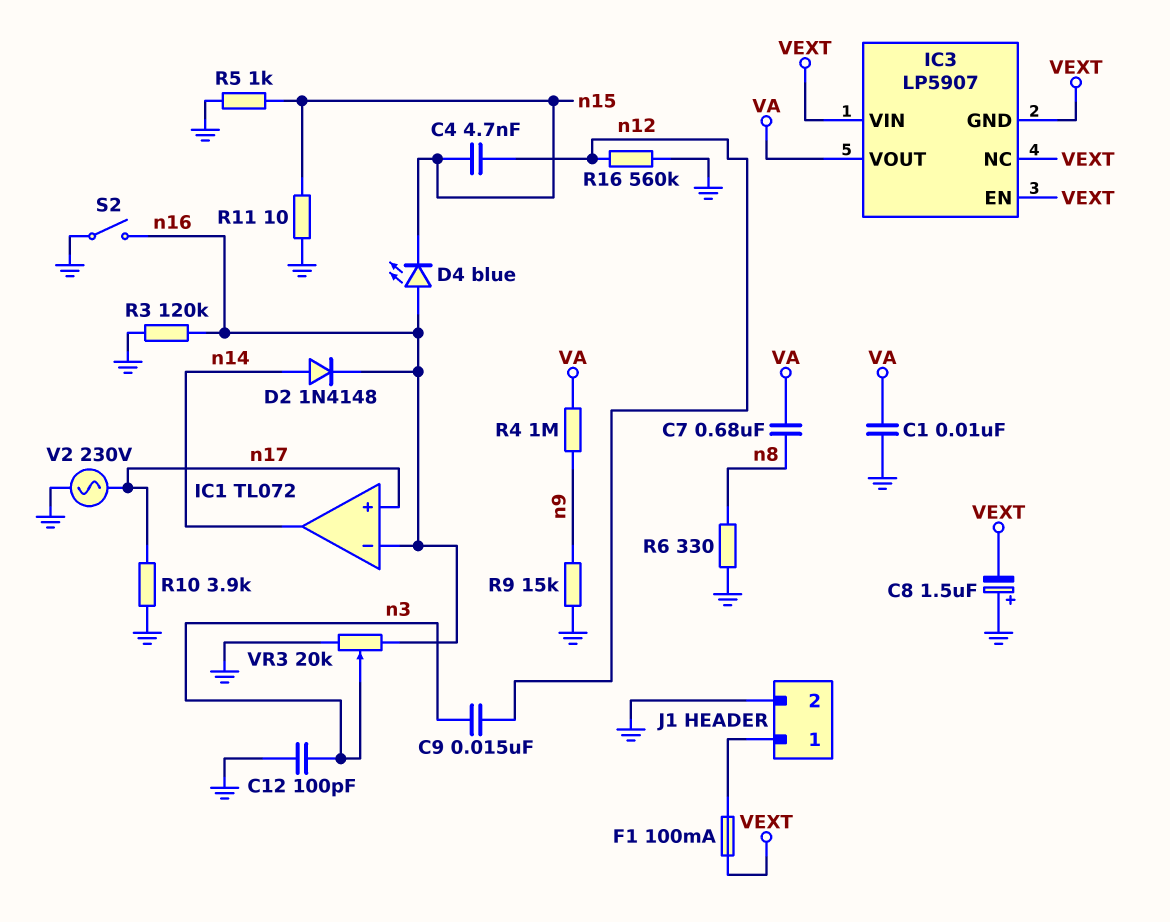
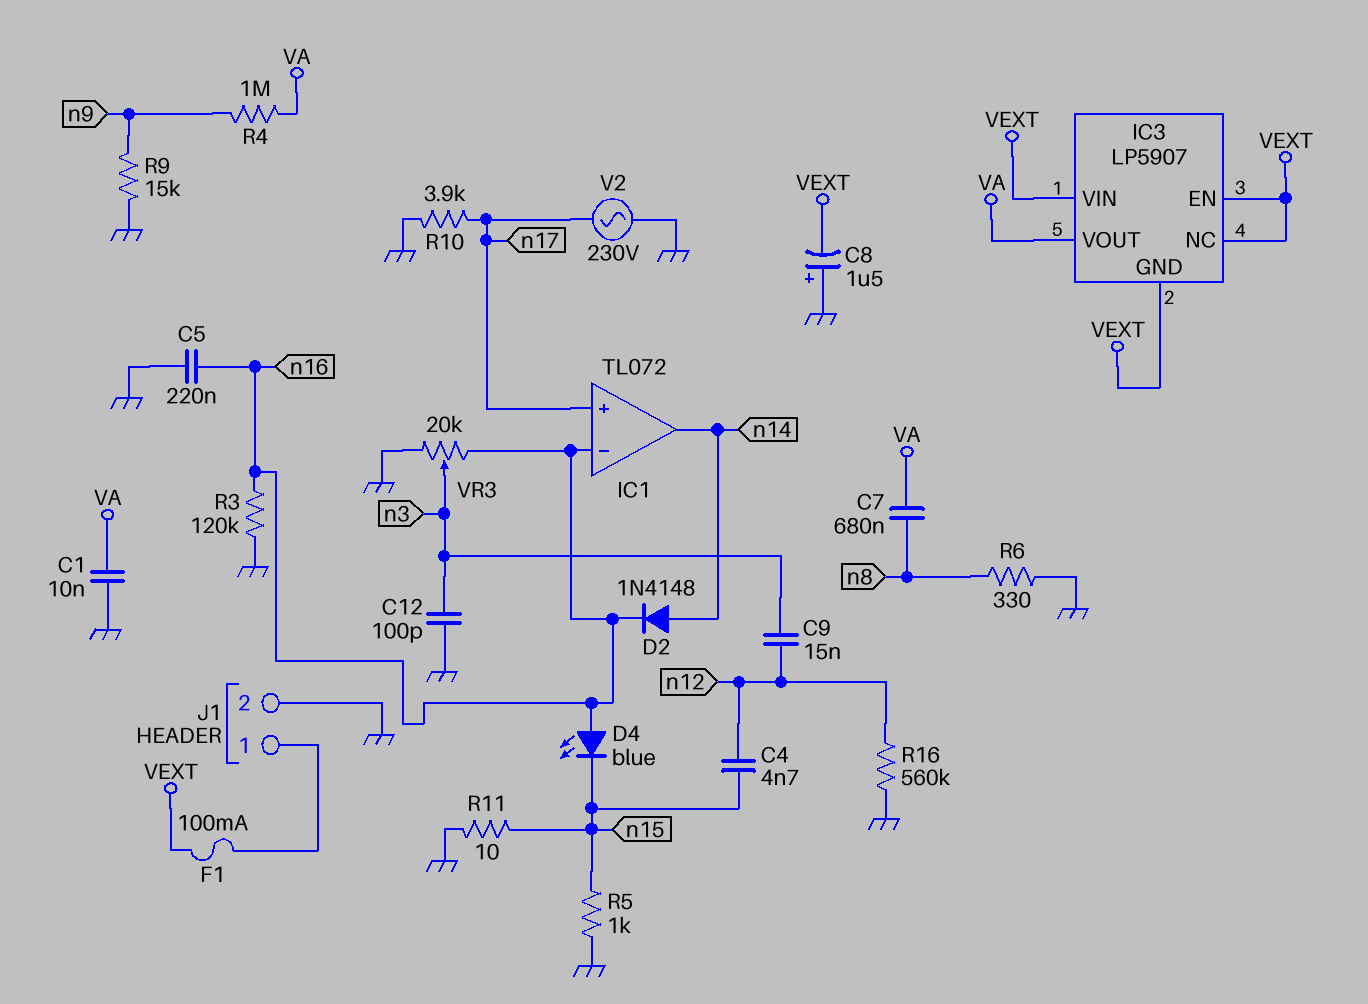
C5: none -> 220nF (GND, n16)
S2: switch (GND, n16) -> none

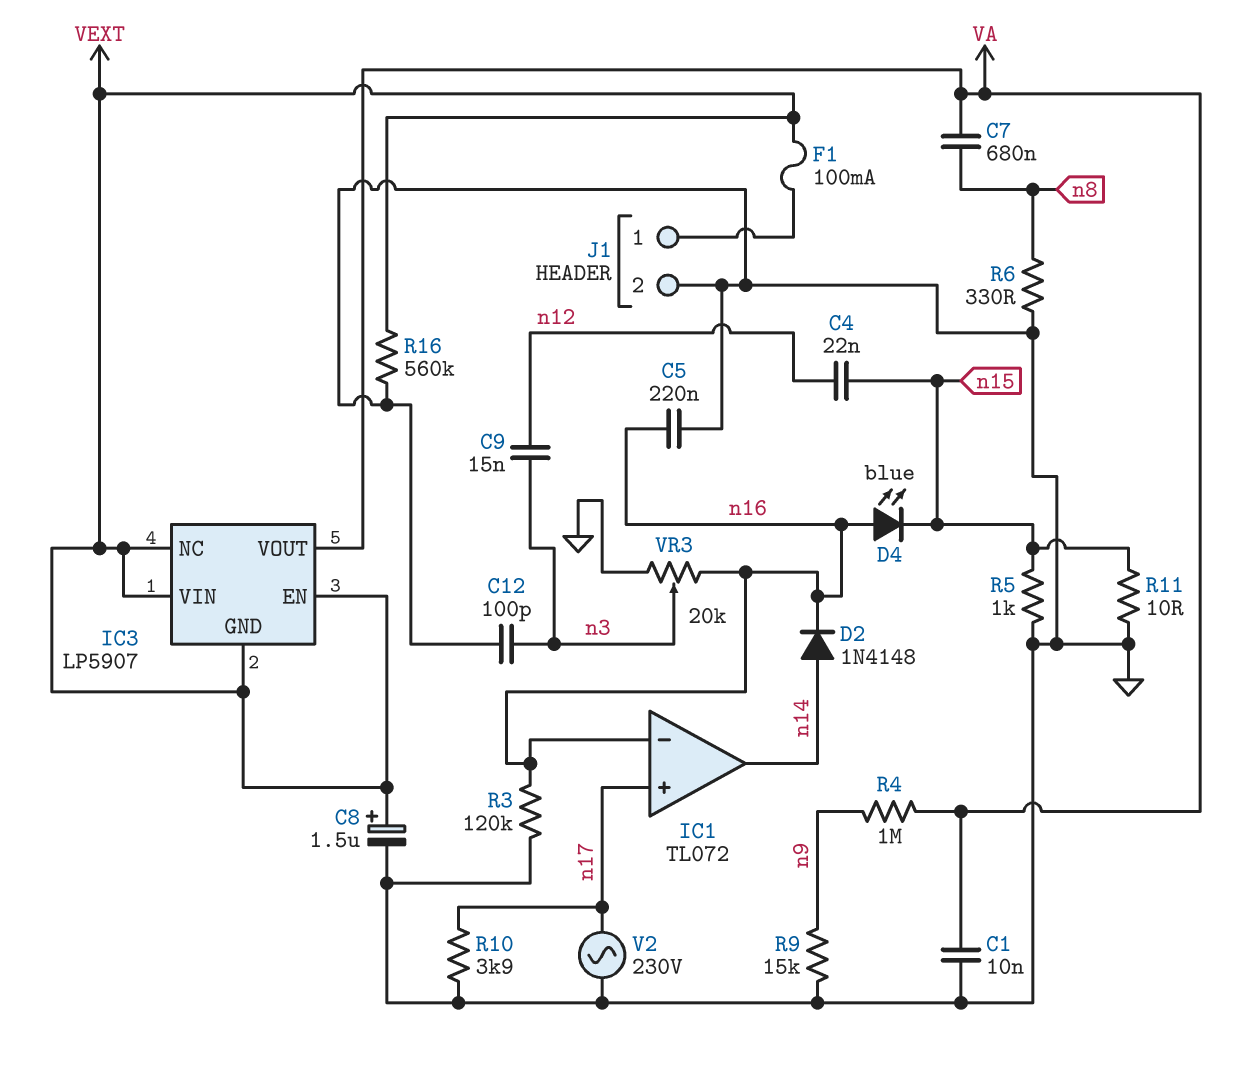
C4: 4.7nF (n12, n15) -> 22nF (n12, n15)
C8: 1.5uF (plus GND, minus VEXT) -> 1.5uF (plus VEXT, minus GND)
R16: 560k (GND, n12) -> 560k (GND, VEXT)

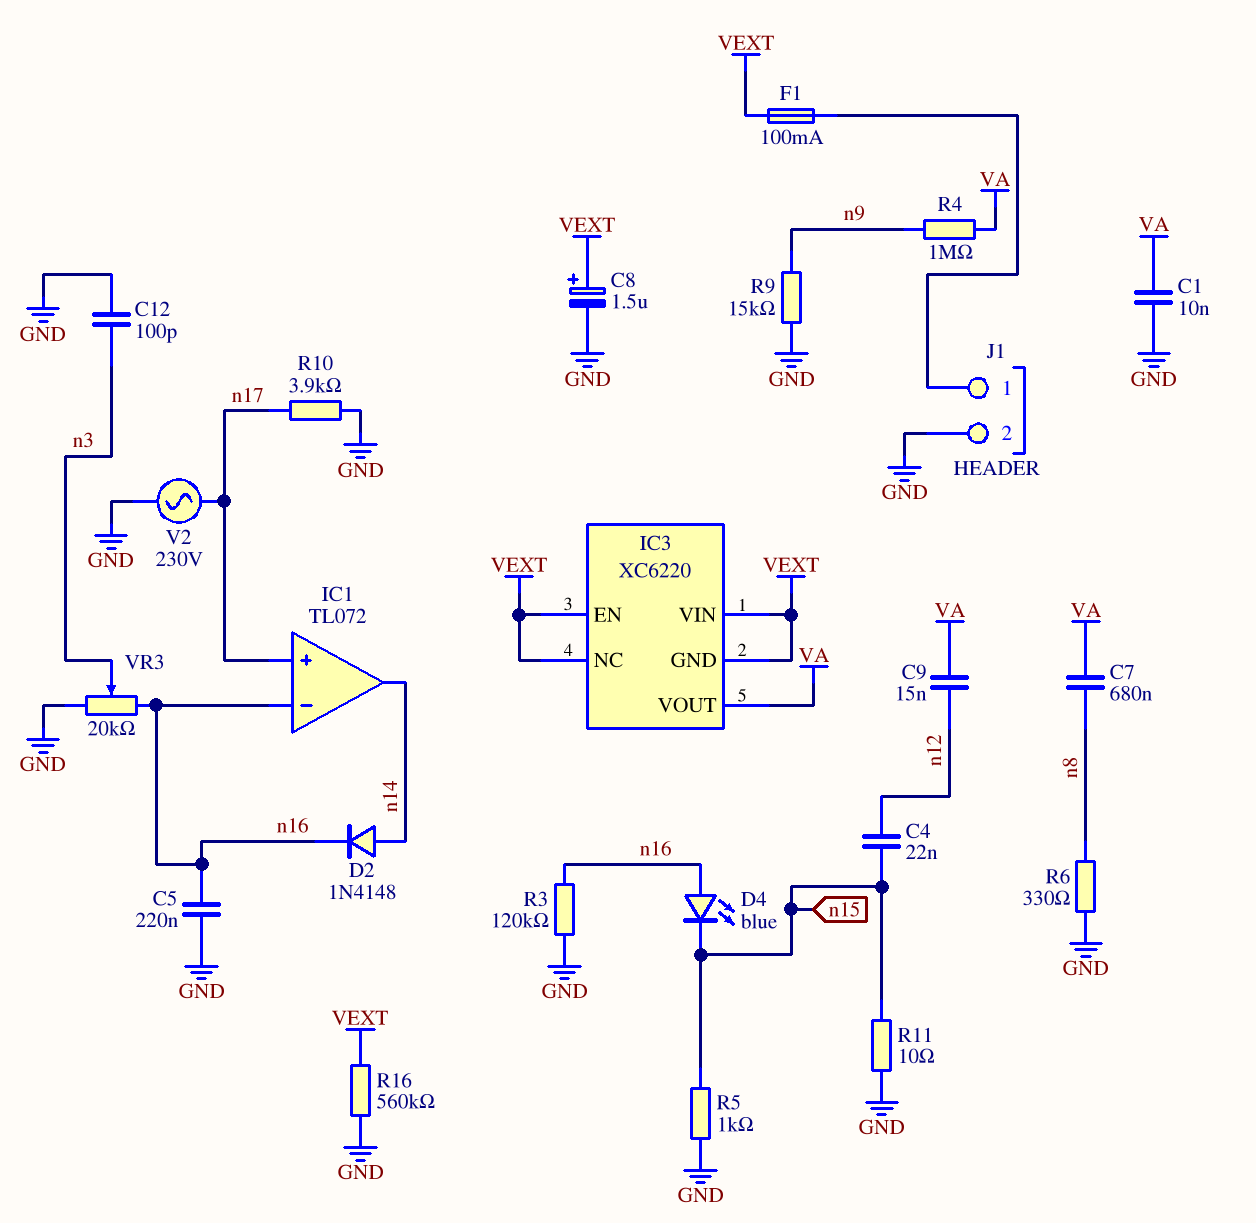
C9: 15nF (n3, n12) -> 15nF (VA, n12)
IC3: LP5907 -> XC6220

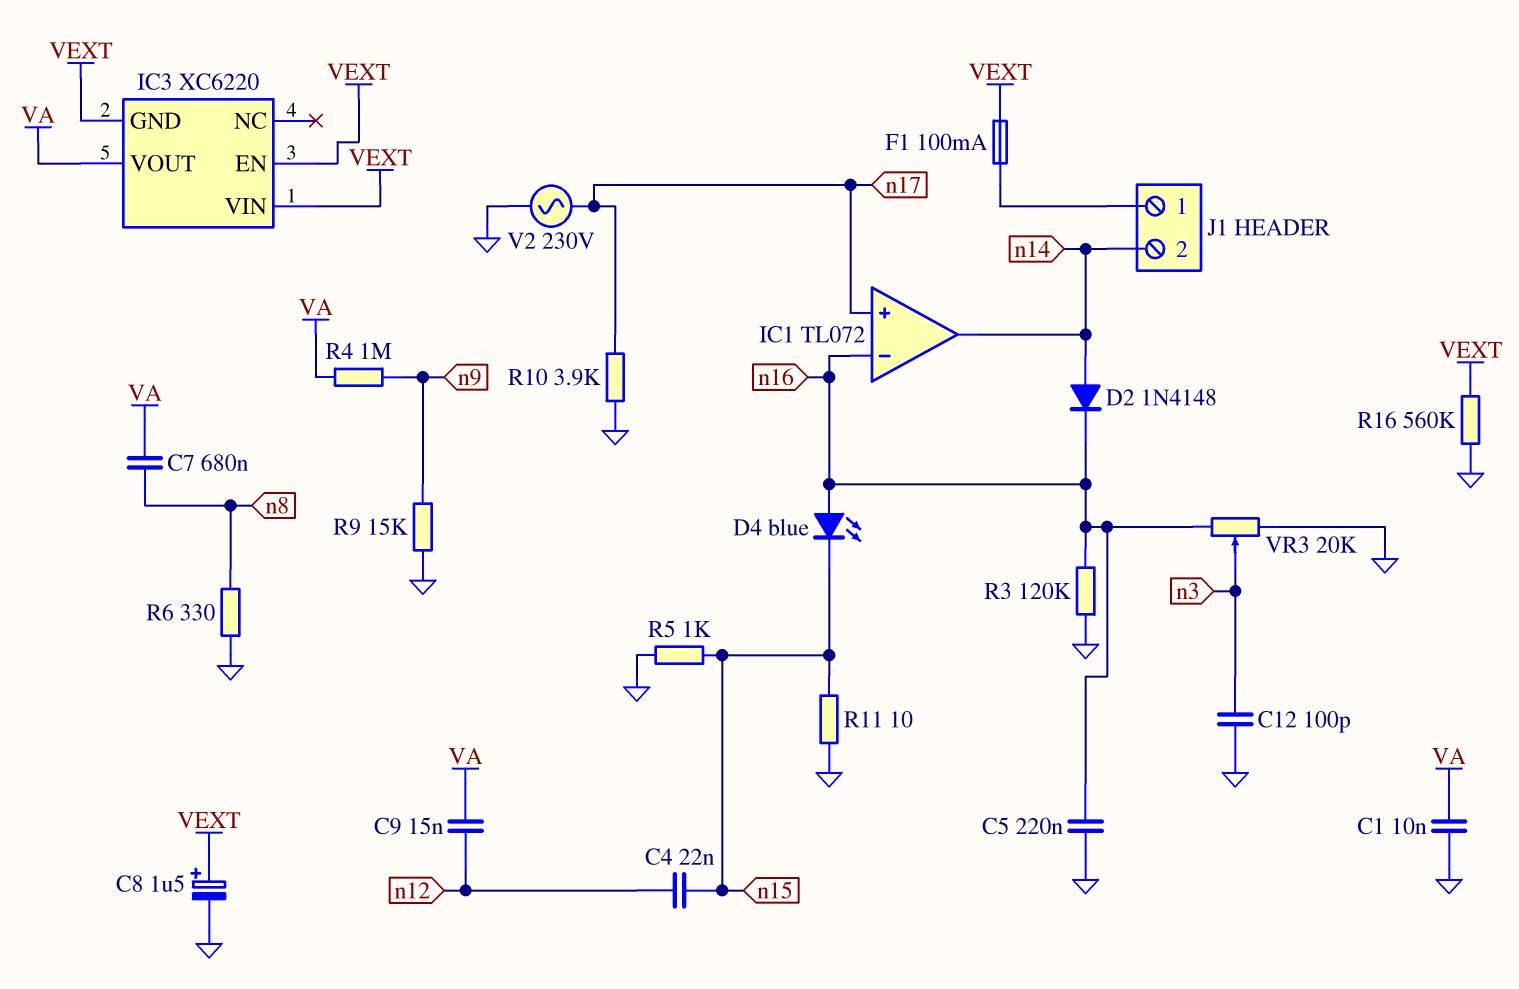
IC3 pin NC: VEXT -> none
J1 pin 2: GND -> n14

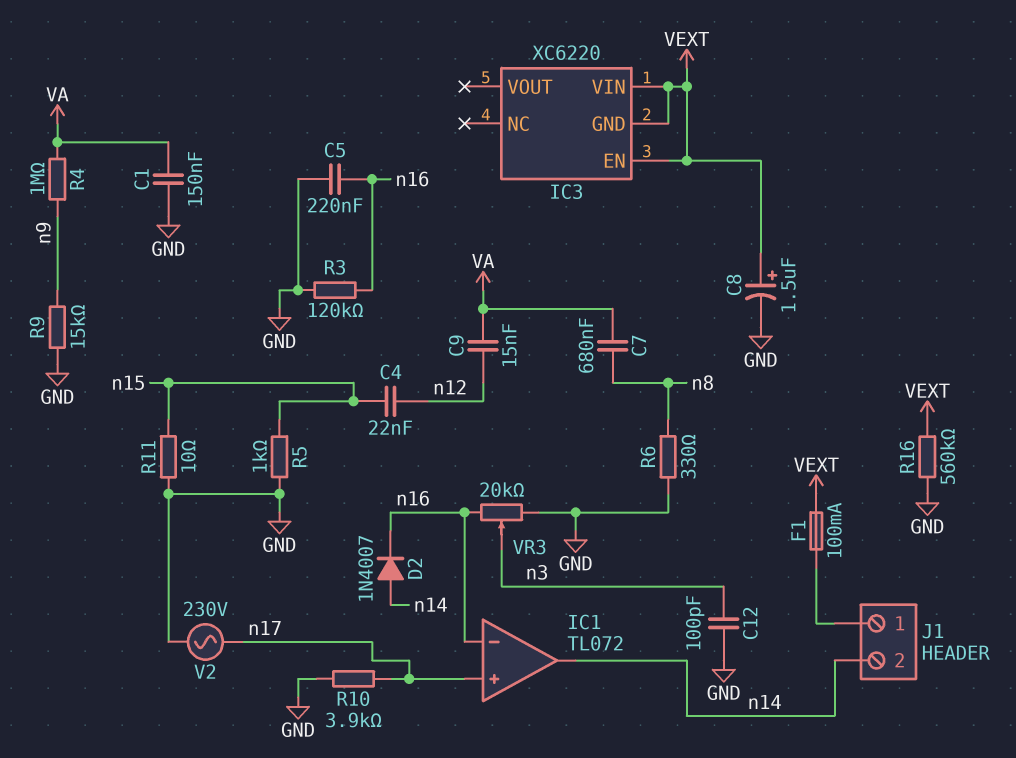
C1: 10nF (GND, VA) -> 150nF (GND, VA)
D2: diode 1N4148 (A n14, K n16) -> diode 1N4007 (A n14, K n16)
D4: LED blue (A n16, K n15) -> none
IC3 pin VOUT: VA -> none

